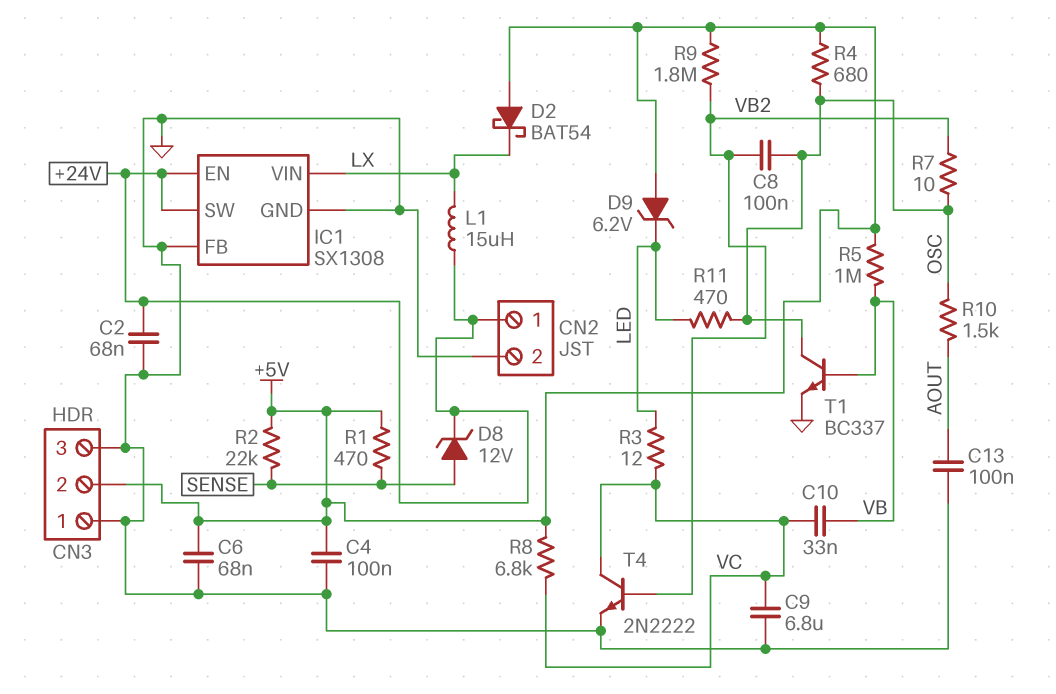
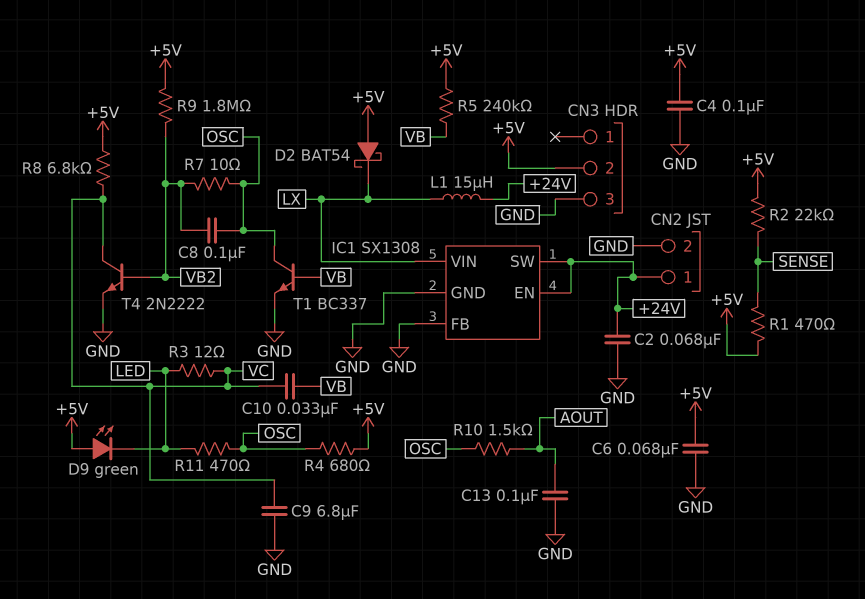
CN3 pin 1: GND -> none
D8: zener 12V (A SENSE, K +24V) -> none
D9: zener 6.2V (A +5V, K LED) -> LED green (A +5V, K LED)
R5: 1M (+5V, VB) -> 240k (+5V, VB)

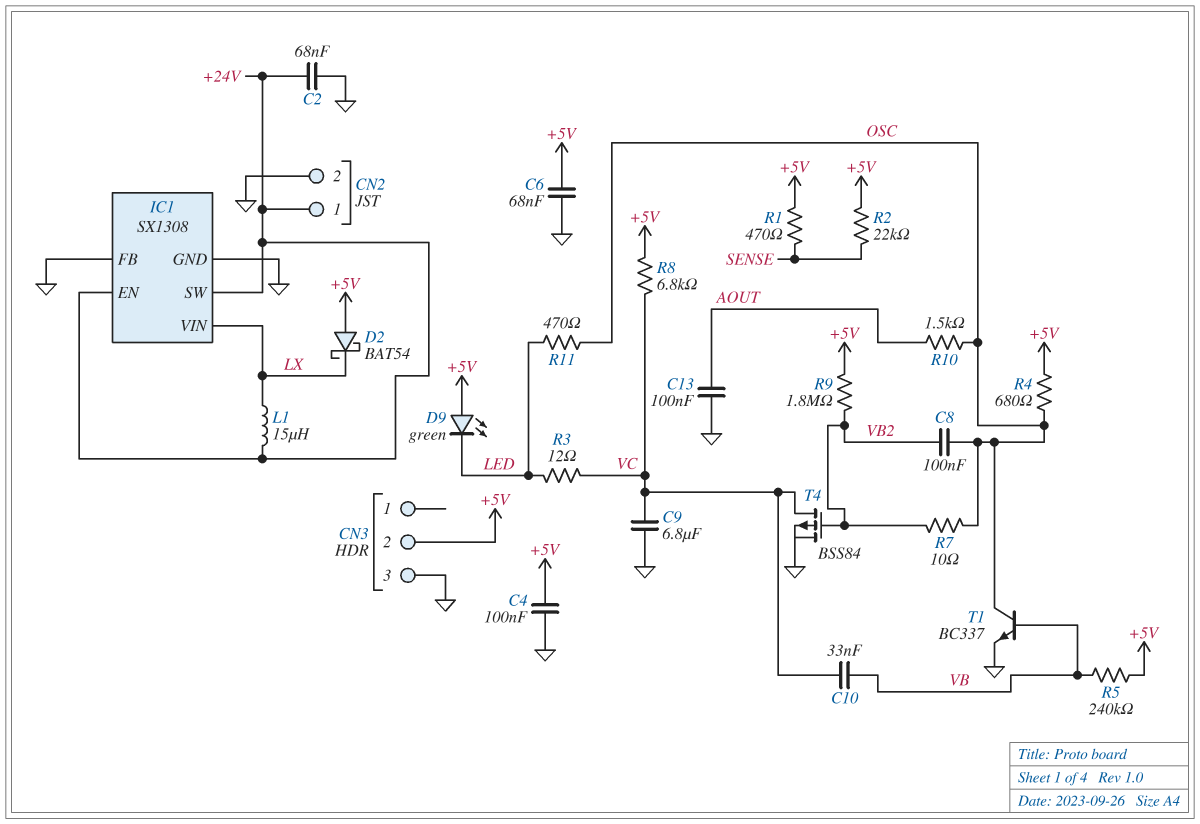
T4: NPN 2N2222 (B VB2, C VC, E GND) -> PMOS BSS84 (G VB2, D VC, S GND)

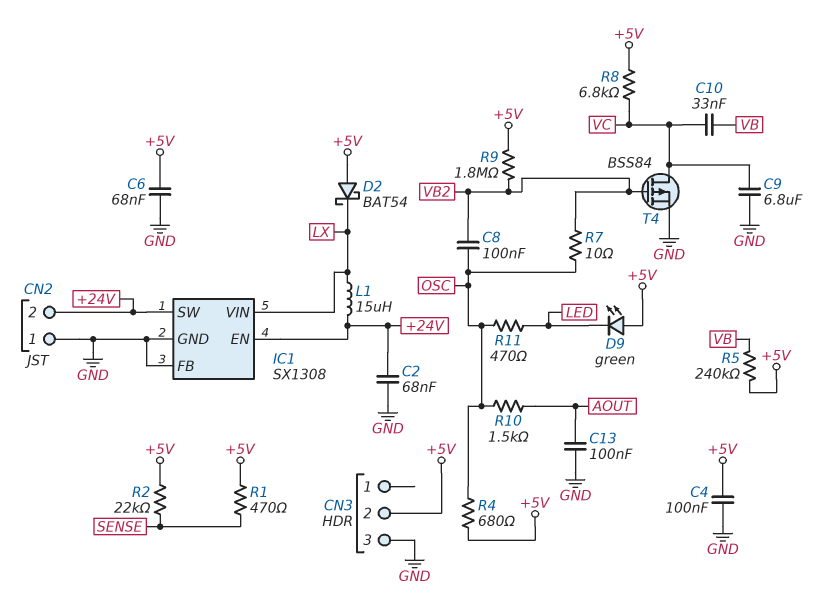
CN2 pin 1: +24V -> GND
CN2 pin 2: GND -> +24V
R3: 12 (LED, VC) -> none
T1: NPN BC337 (B VB, C OSC, E GND) -> none

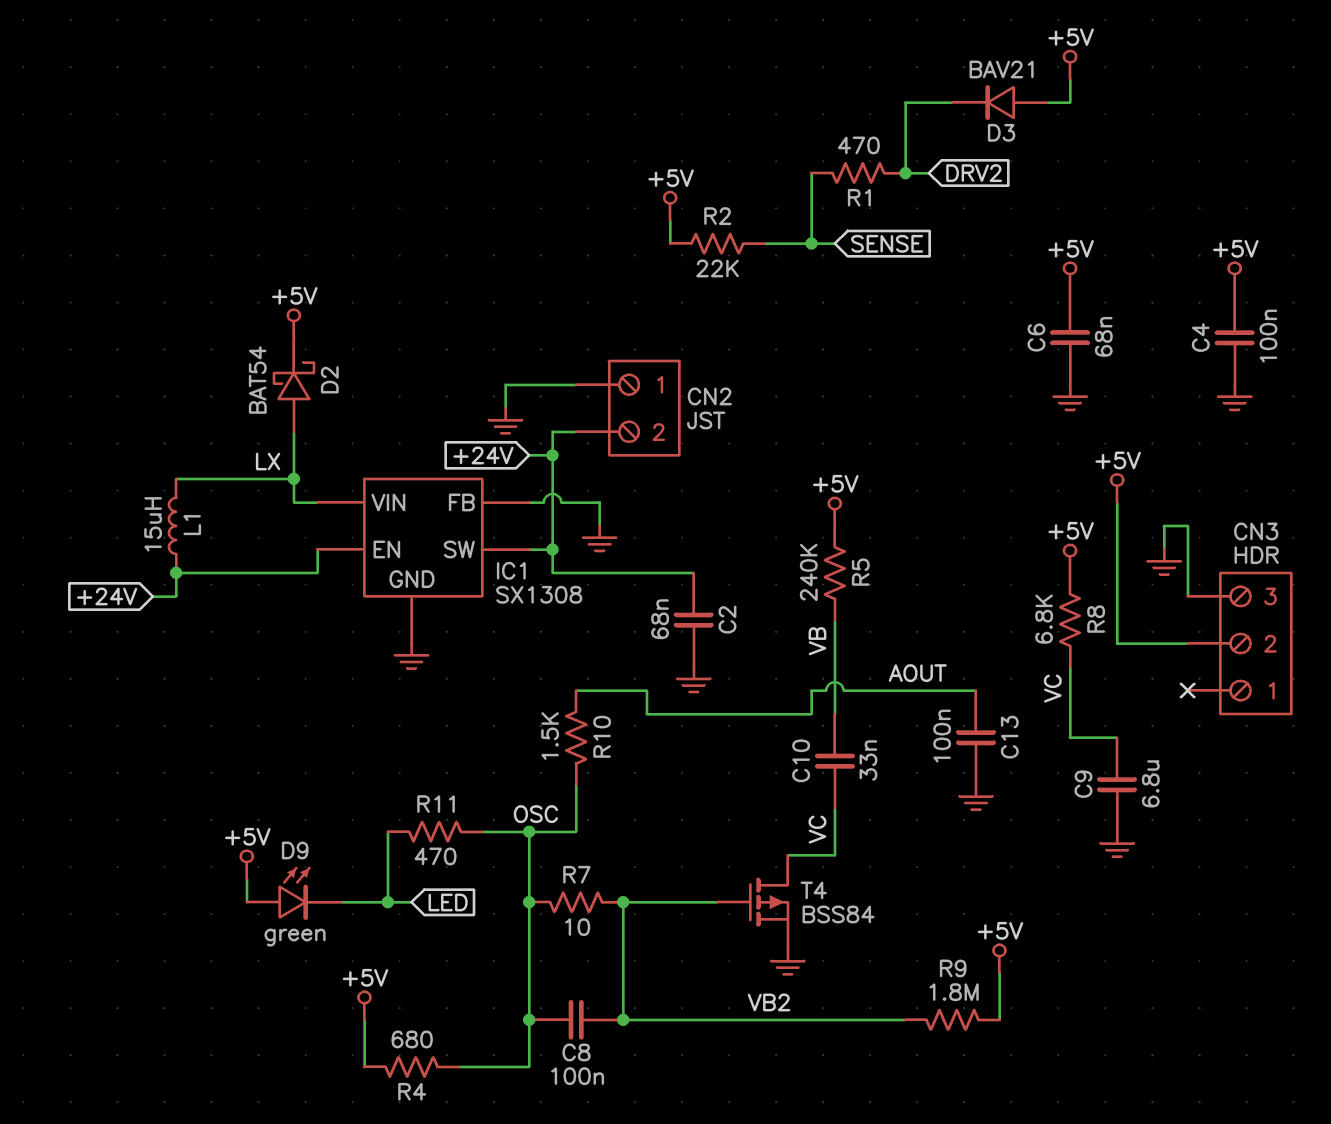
D2: schottky BAT54 (A +5V, K LX) -> schottky BAT54 (A LX, K +5V)
D3: none -> diode BAV21 (A +5V, K DRV2)
R1: 470 (+5V, SENSE) -> 470 (DRV2, SENSE)

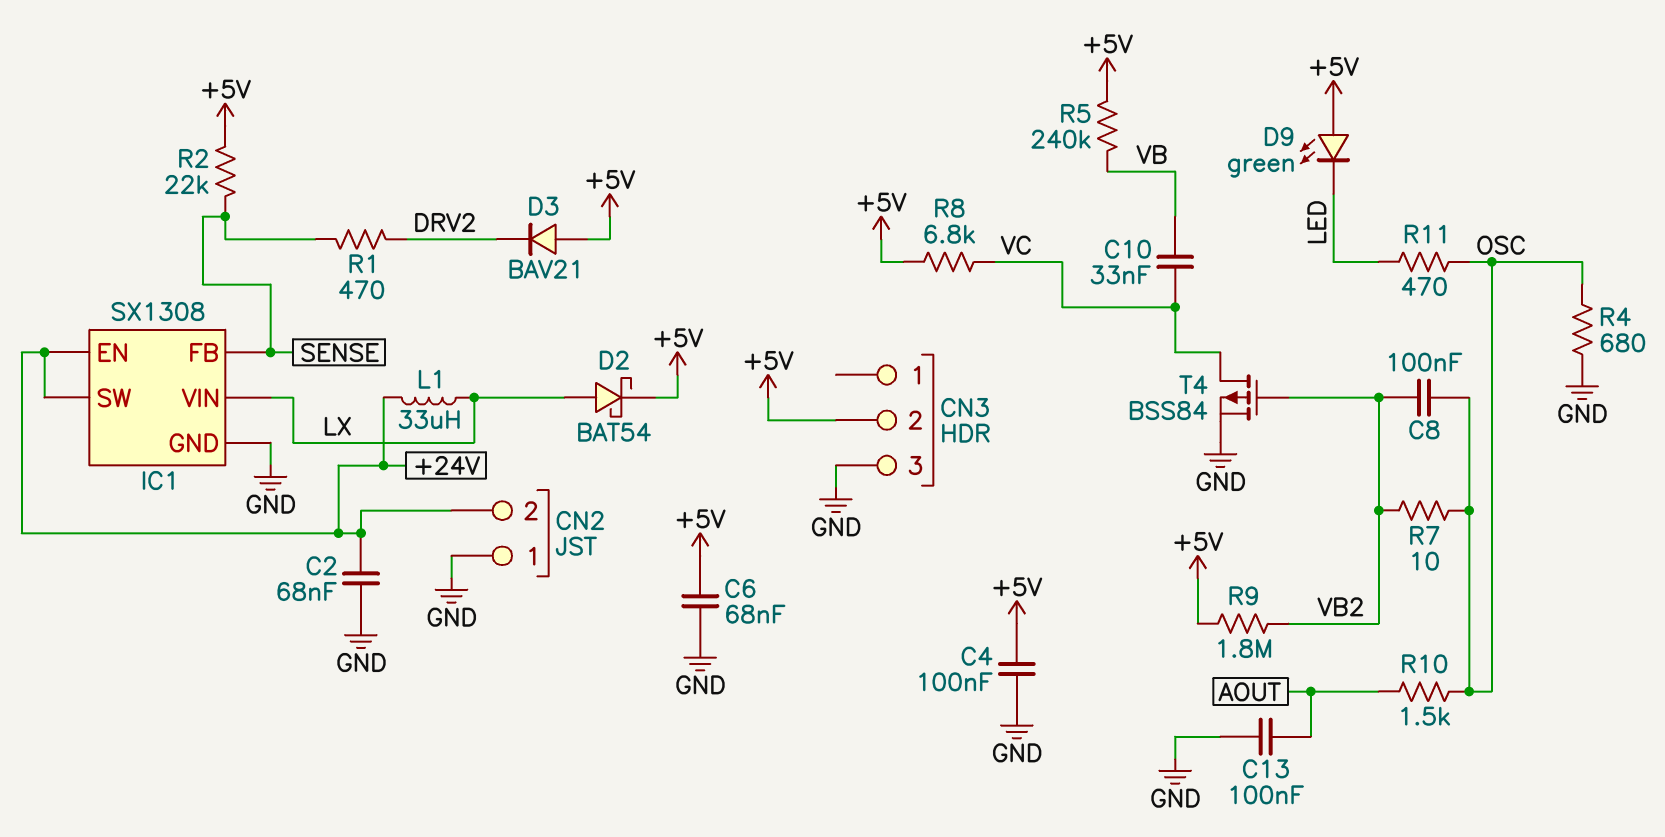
C9: 6.8uF (GND, VC) -> none
IC1 pin FB: GND -> SENSE
L1: 15uH (+24V, LX) -> 33uH (+24V, LX)
R4: 680 (+5V, OSC) -> 680 (GND, OSC)

